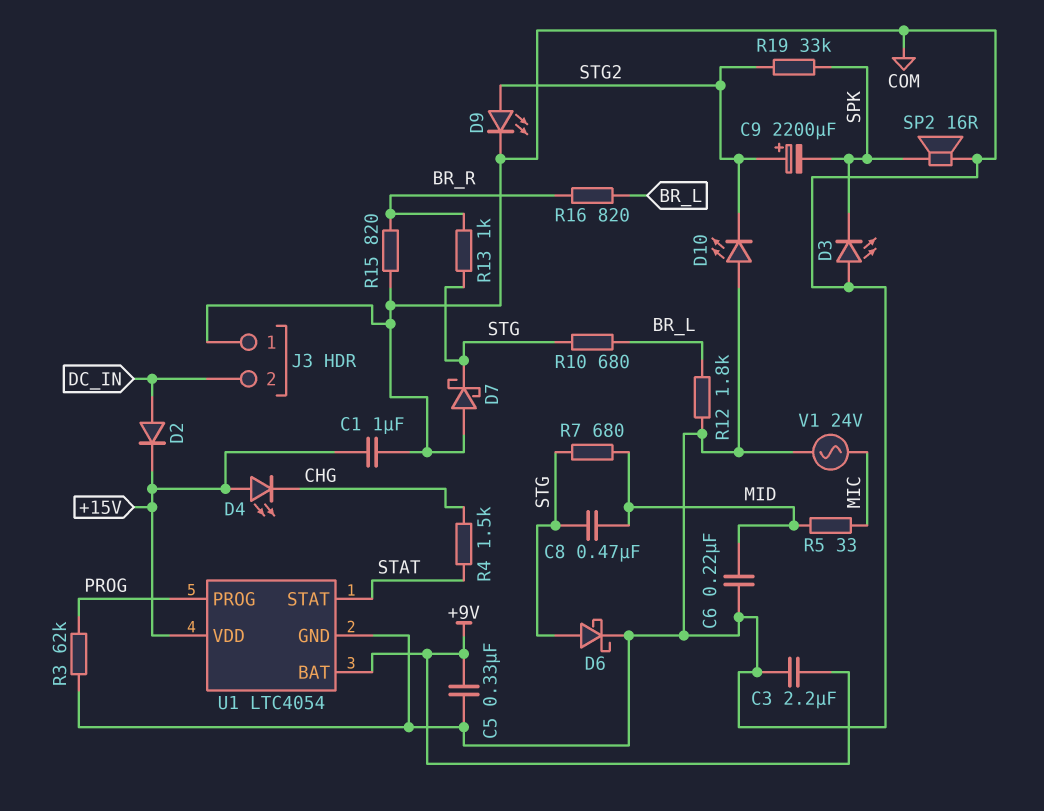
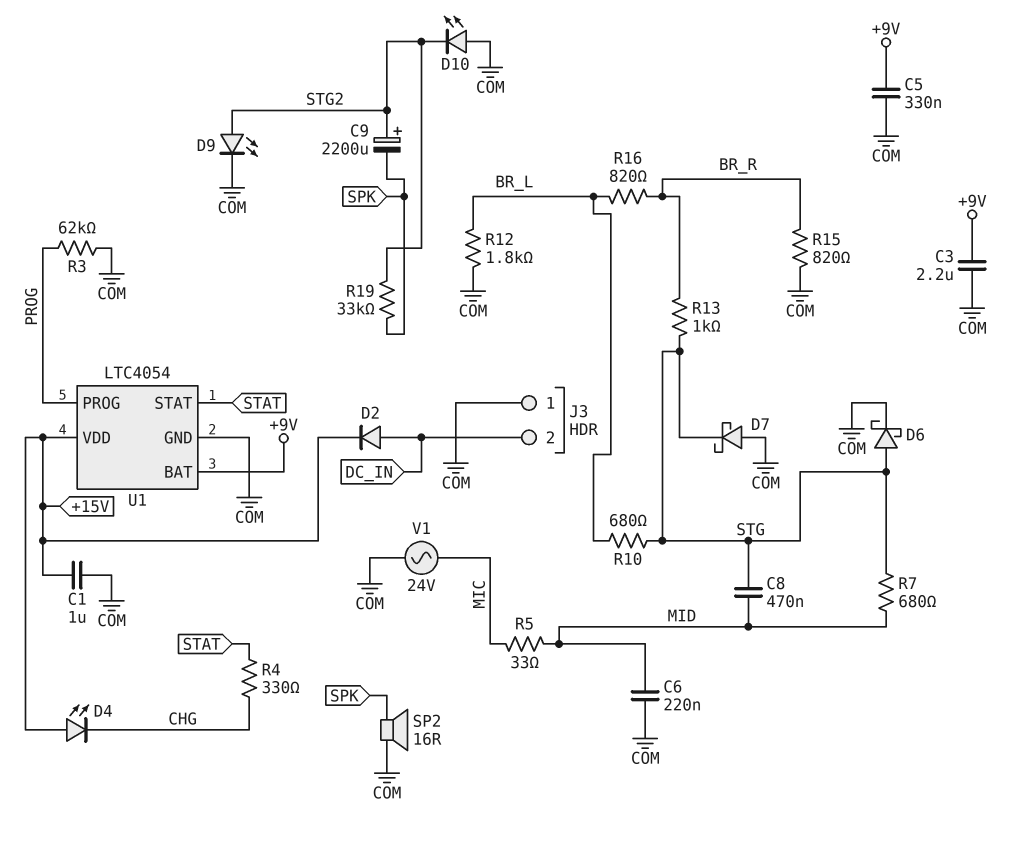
D3: LED (A COM, K SPK) -> none
R4: 1.5k (CHG, STAT) -> 330 (CHG, STAT)

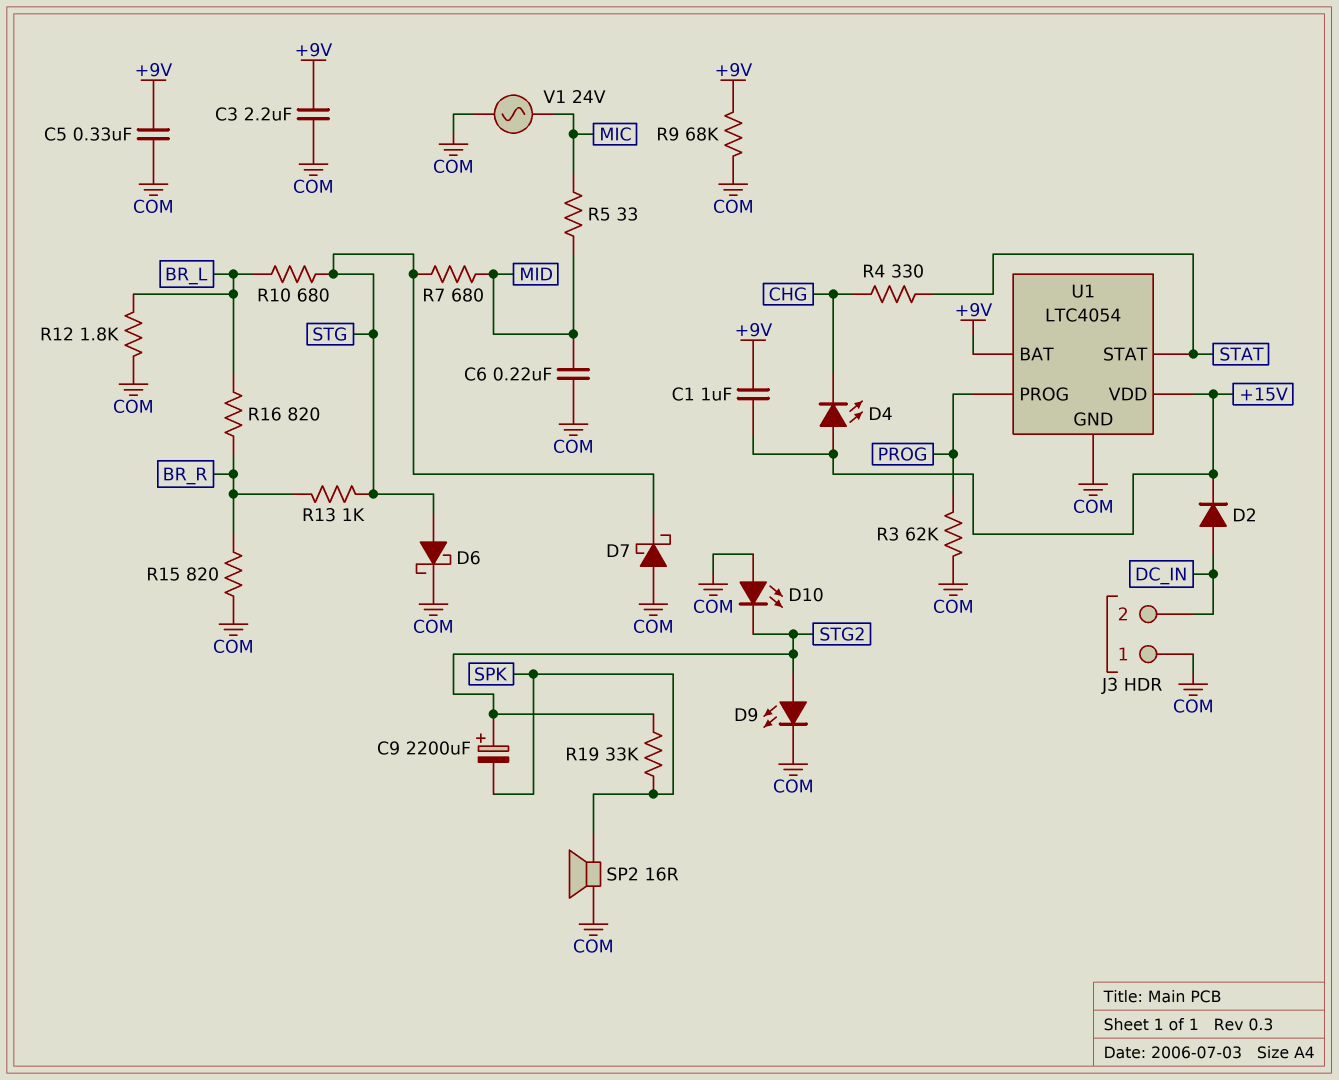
C1: 1uF (+15V, COM) -> 1uF (+9V, +15V)
C8: 470nF (MID, STG) -> none
R9: none -> 68k (+9V, COM)

